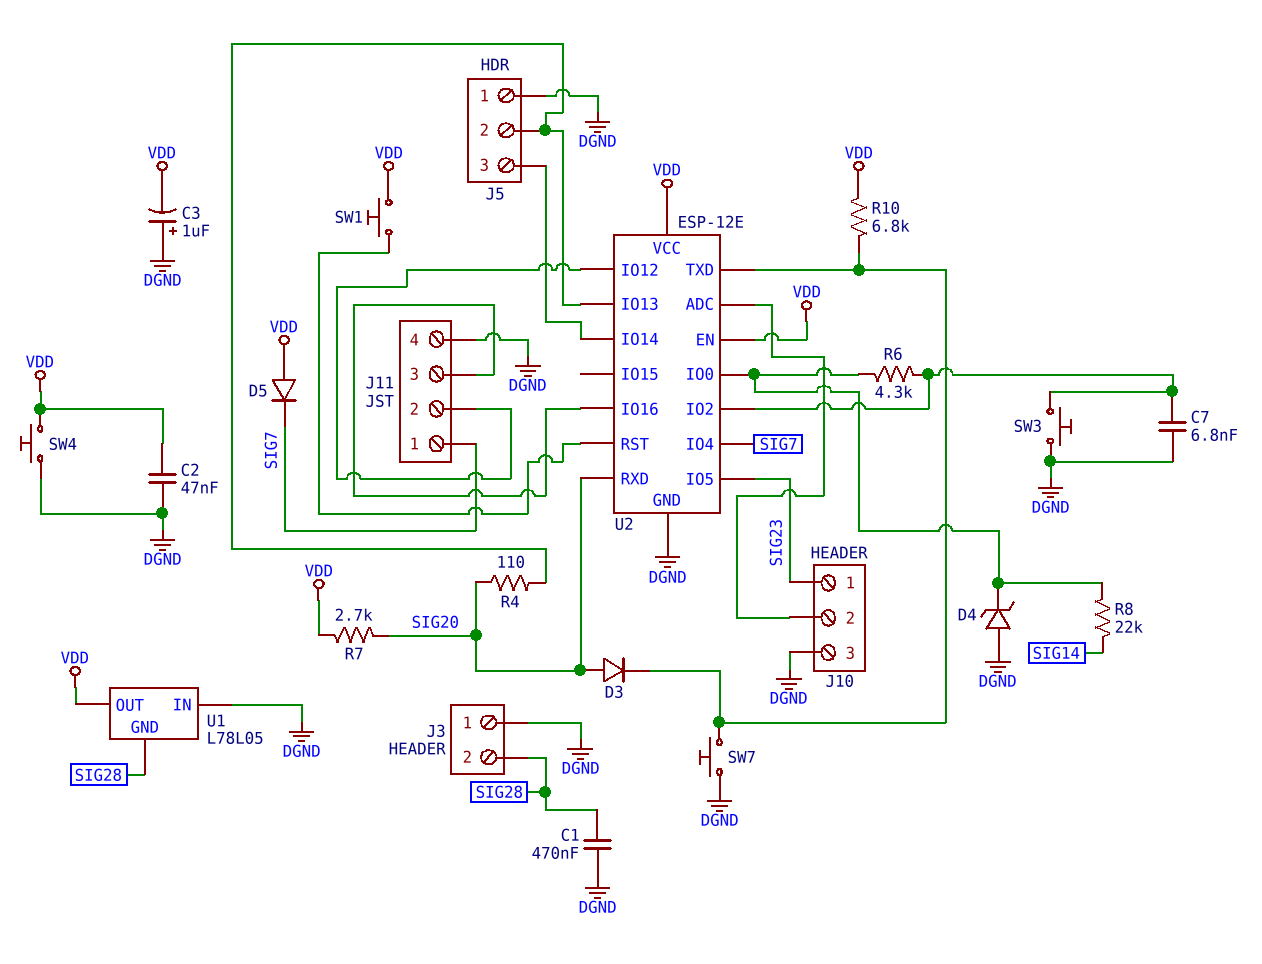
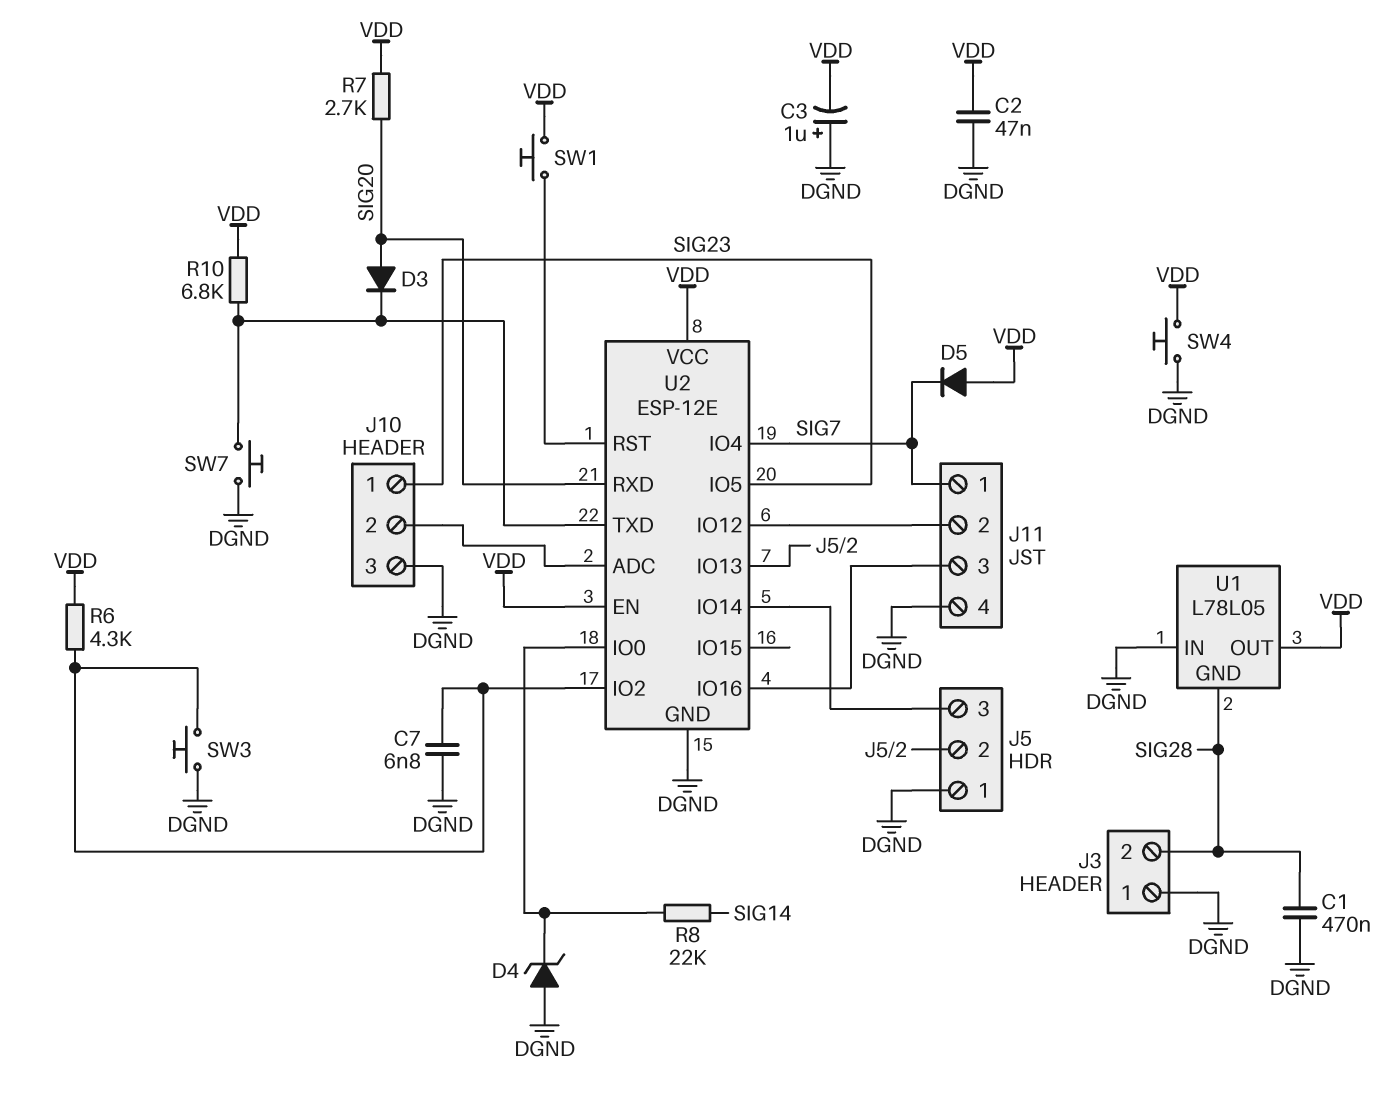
R4: 110 (J5/2, SIG20) -> none
R6: 4.3k (U2/IO0, U2/IO2) -> 4.3k (U2/IO2, VDD)

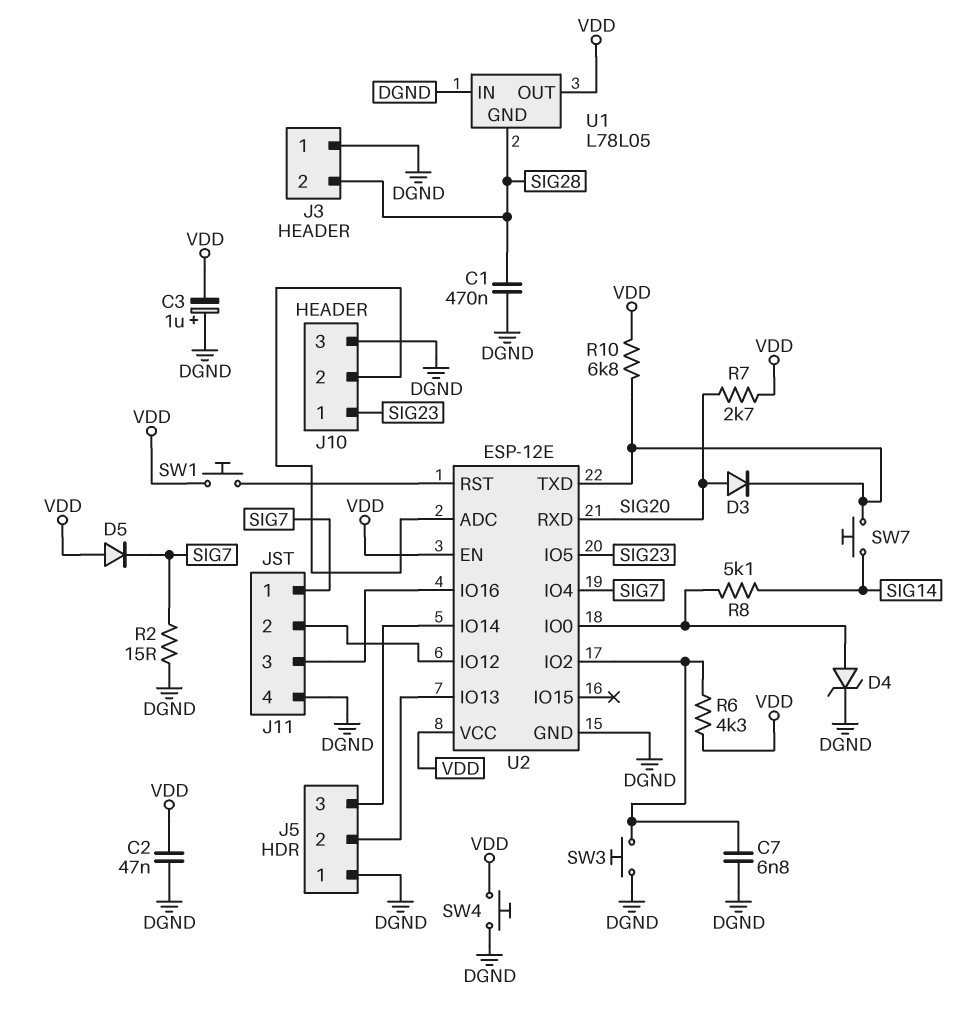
D4: zener (A DGND, K U2/IO0) -> zener (A U2/IO0, K DGND)
R2: none -> 15 (DGND, SIG7)
R8: 22k (SIG14, U2/IO0) -> 5.1k (SIG14, U2/IO0)
SW7: button (DGND, U2/TXD) -> button (SIG14, U2/TXD)

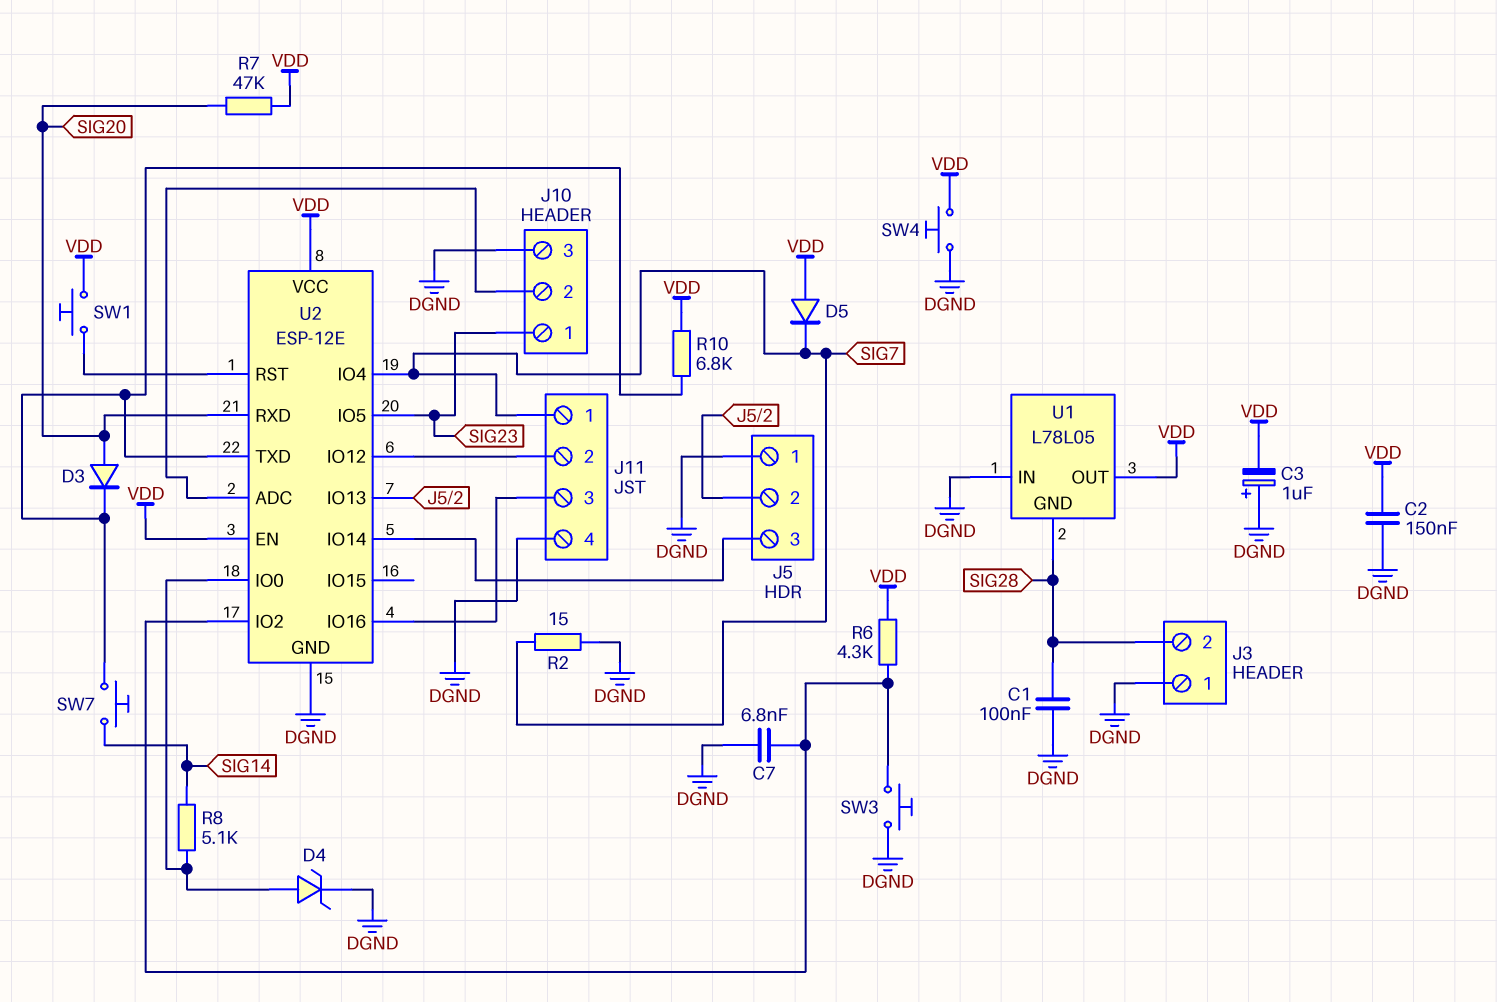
C1: 470nF (DGND, SIG28) -> 100nF (DGND, SIG28)
C2: 47nF (DGND, VDD) -> 150nF (DGND, VDD)
R7: 2.7k (SIG20, VDD) -> 47k (SIG20, VDD)

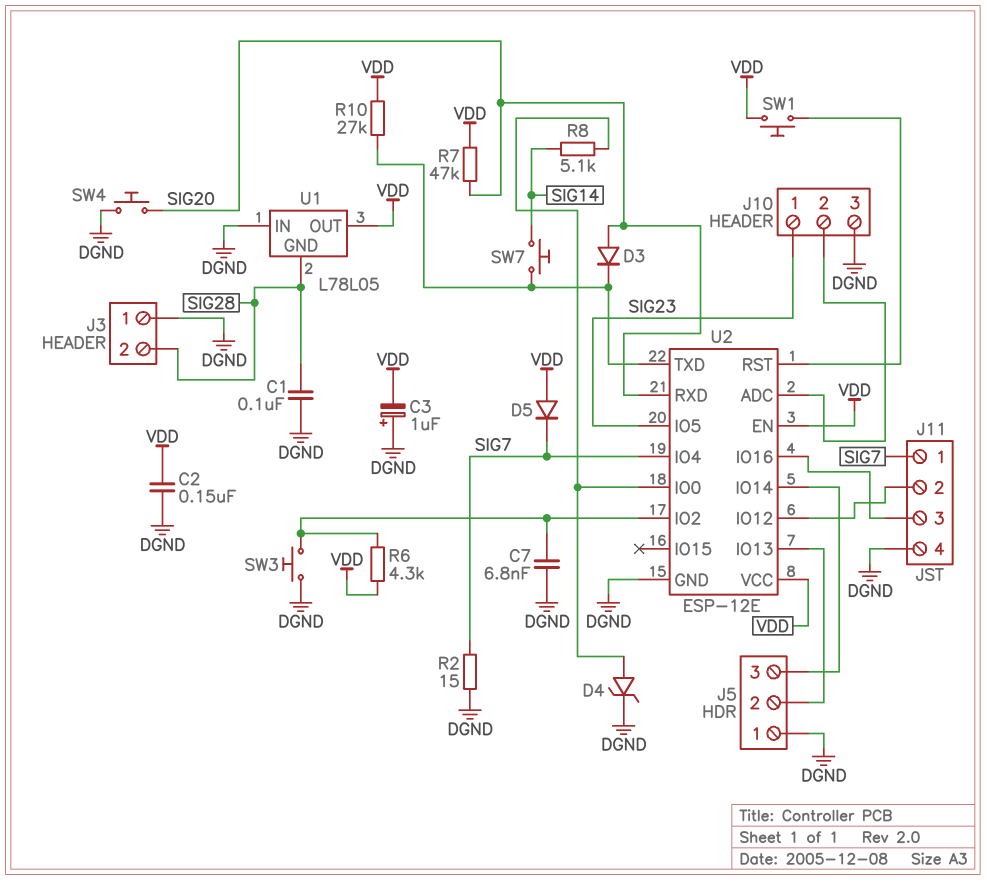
R10: 6.8k (U2/TXD, VDD) -> 27k (U2/TXD, VDD)
SW4: button (DGND, VDD) -> button (DGND, SIG20)

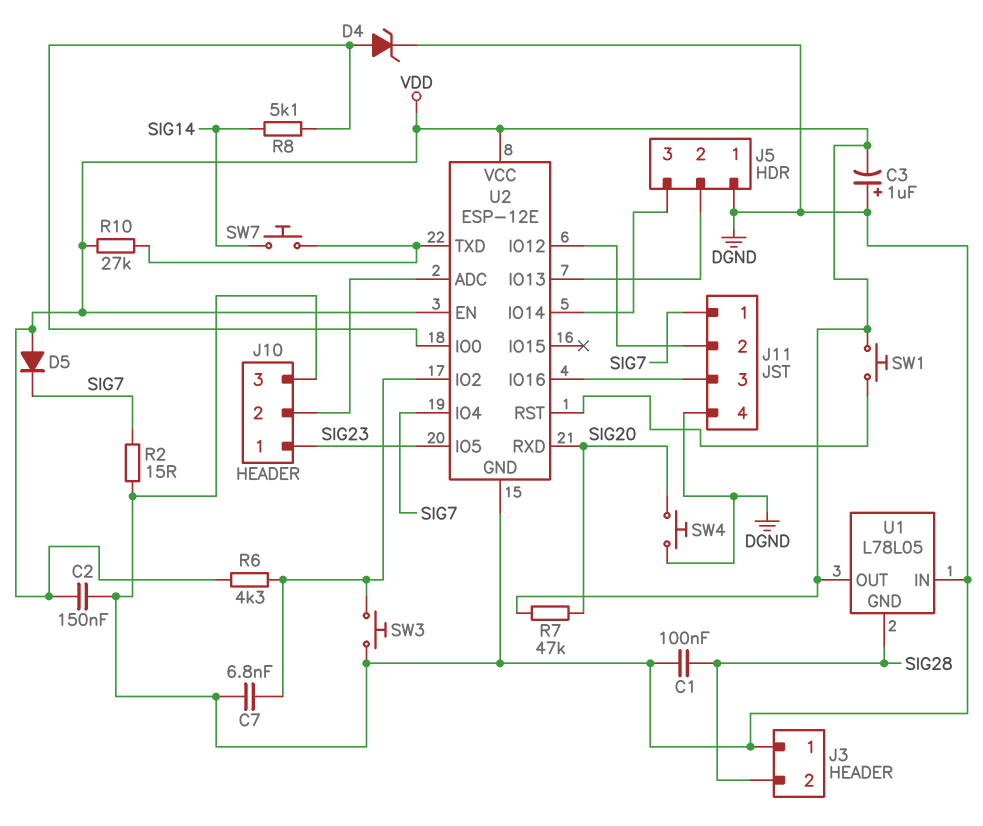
D3: diode (A SIG20, K U2/TXD) -> none

